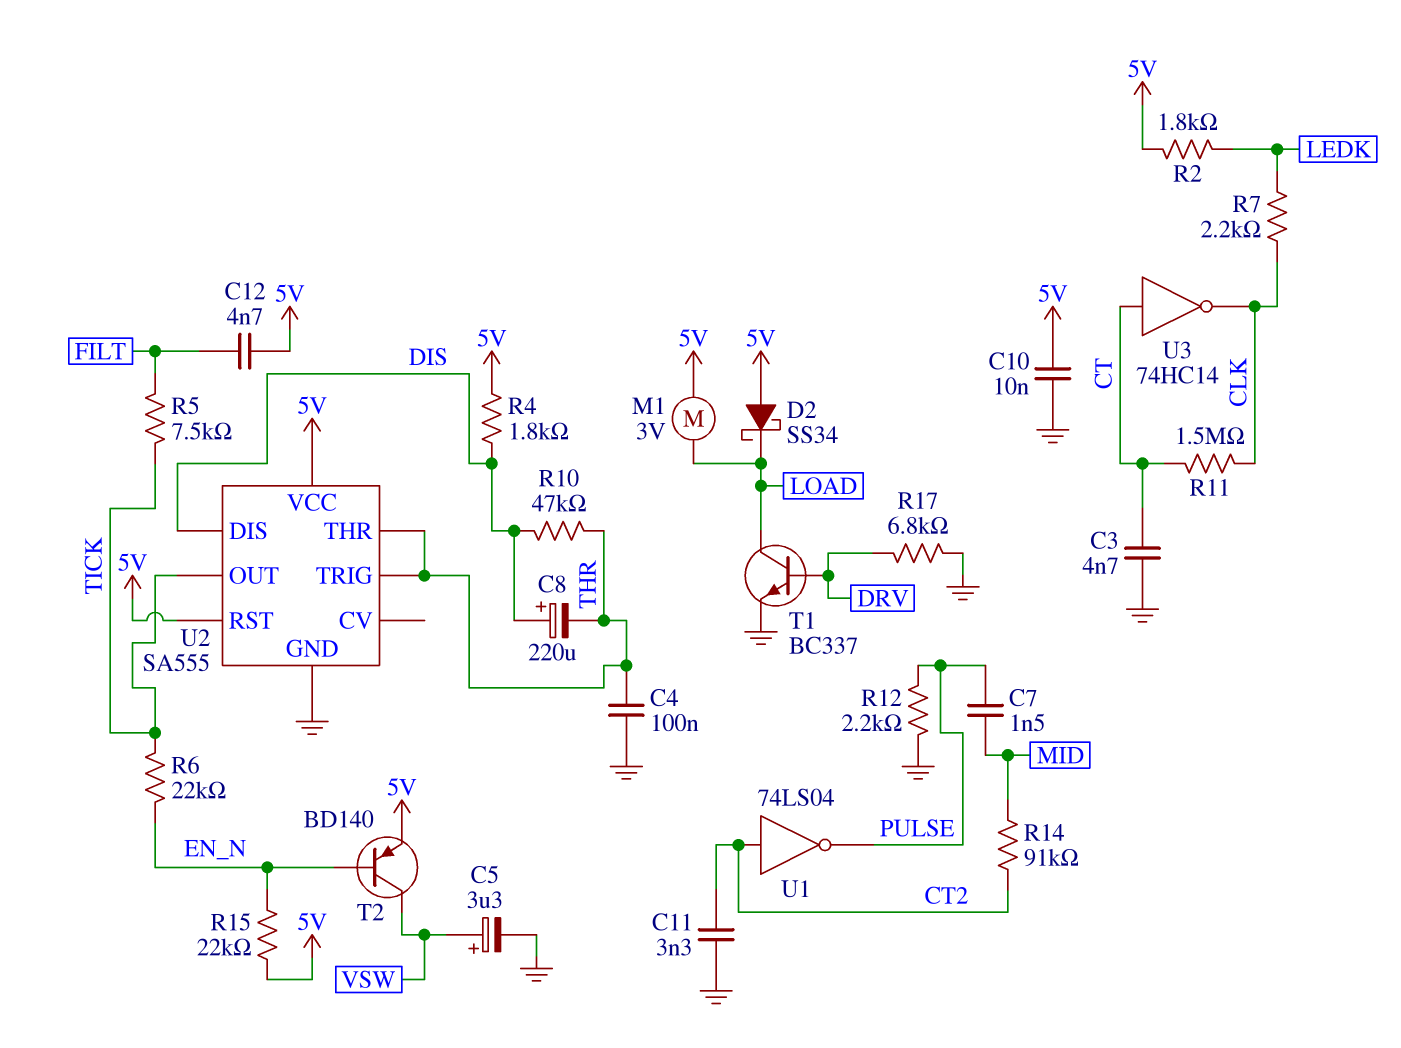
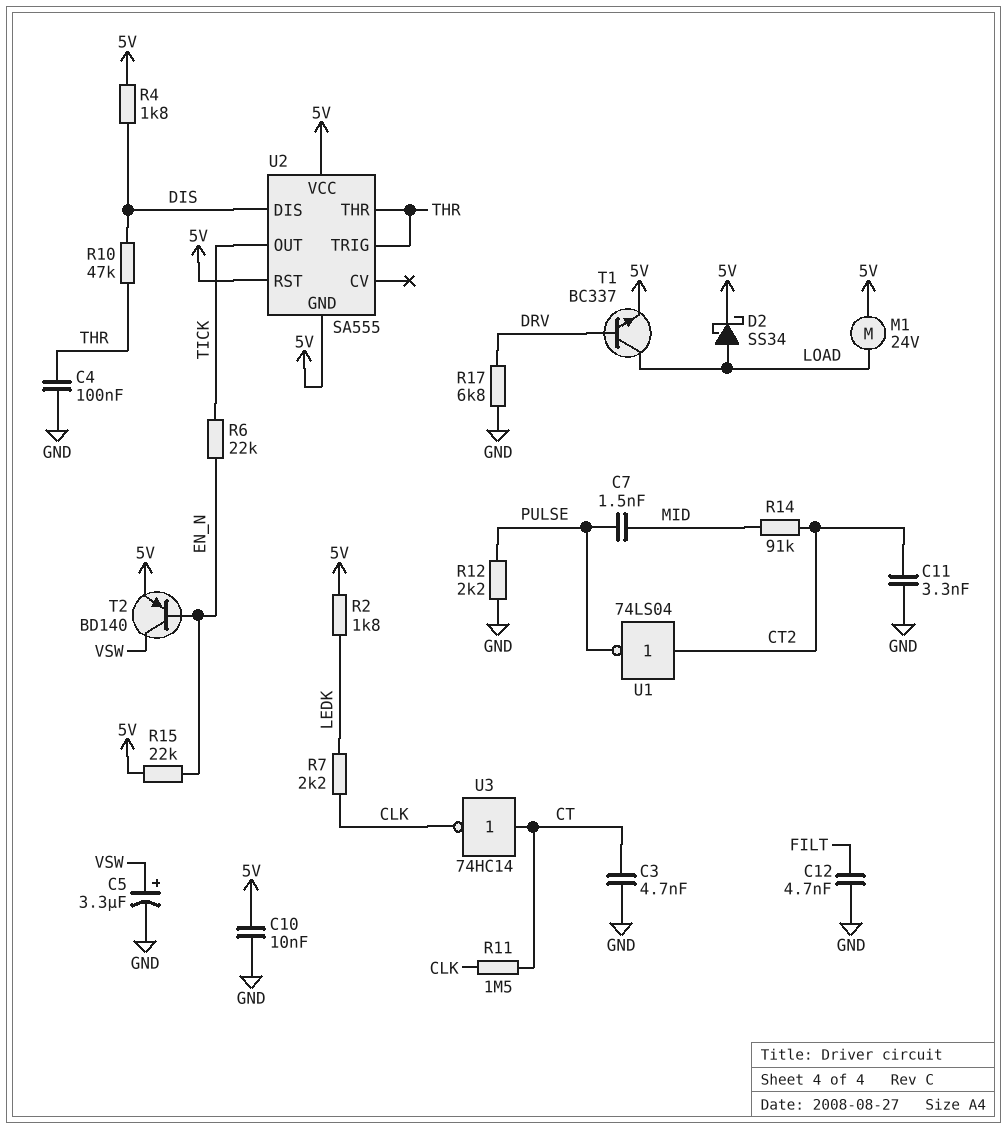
C8: 220uF (plus DIS, minus THR) -> none
C12: 4.7nF (5V, FILT) -> 4.7nF (FILT, GND)
D2: schottky SS34 (A 5V, K LOAD) -> schottky SS34 (A LOAD, K 5V)
M1: motor 3V (5V, LOAD) -> motor 24V (5V, LOAD)
R5: 7.5k (FILT, TICK) -> none
T1: NPN BC337 (B DRV, C LOAD, E GND) -> NPN BC337 (B DRV, C LOAD, E 5V)
U2 pin GND: GND -> 5V

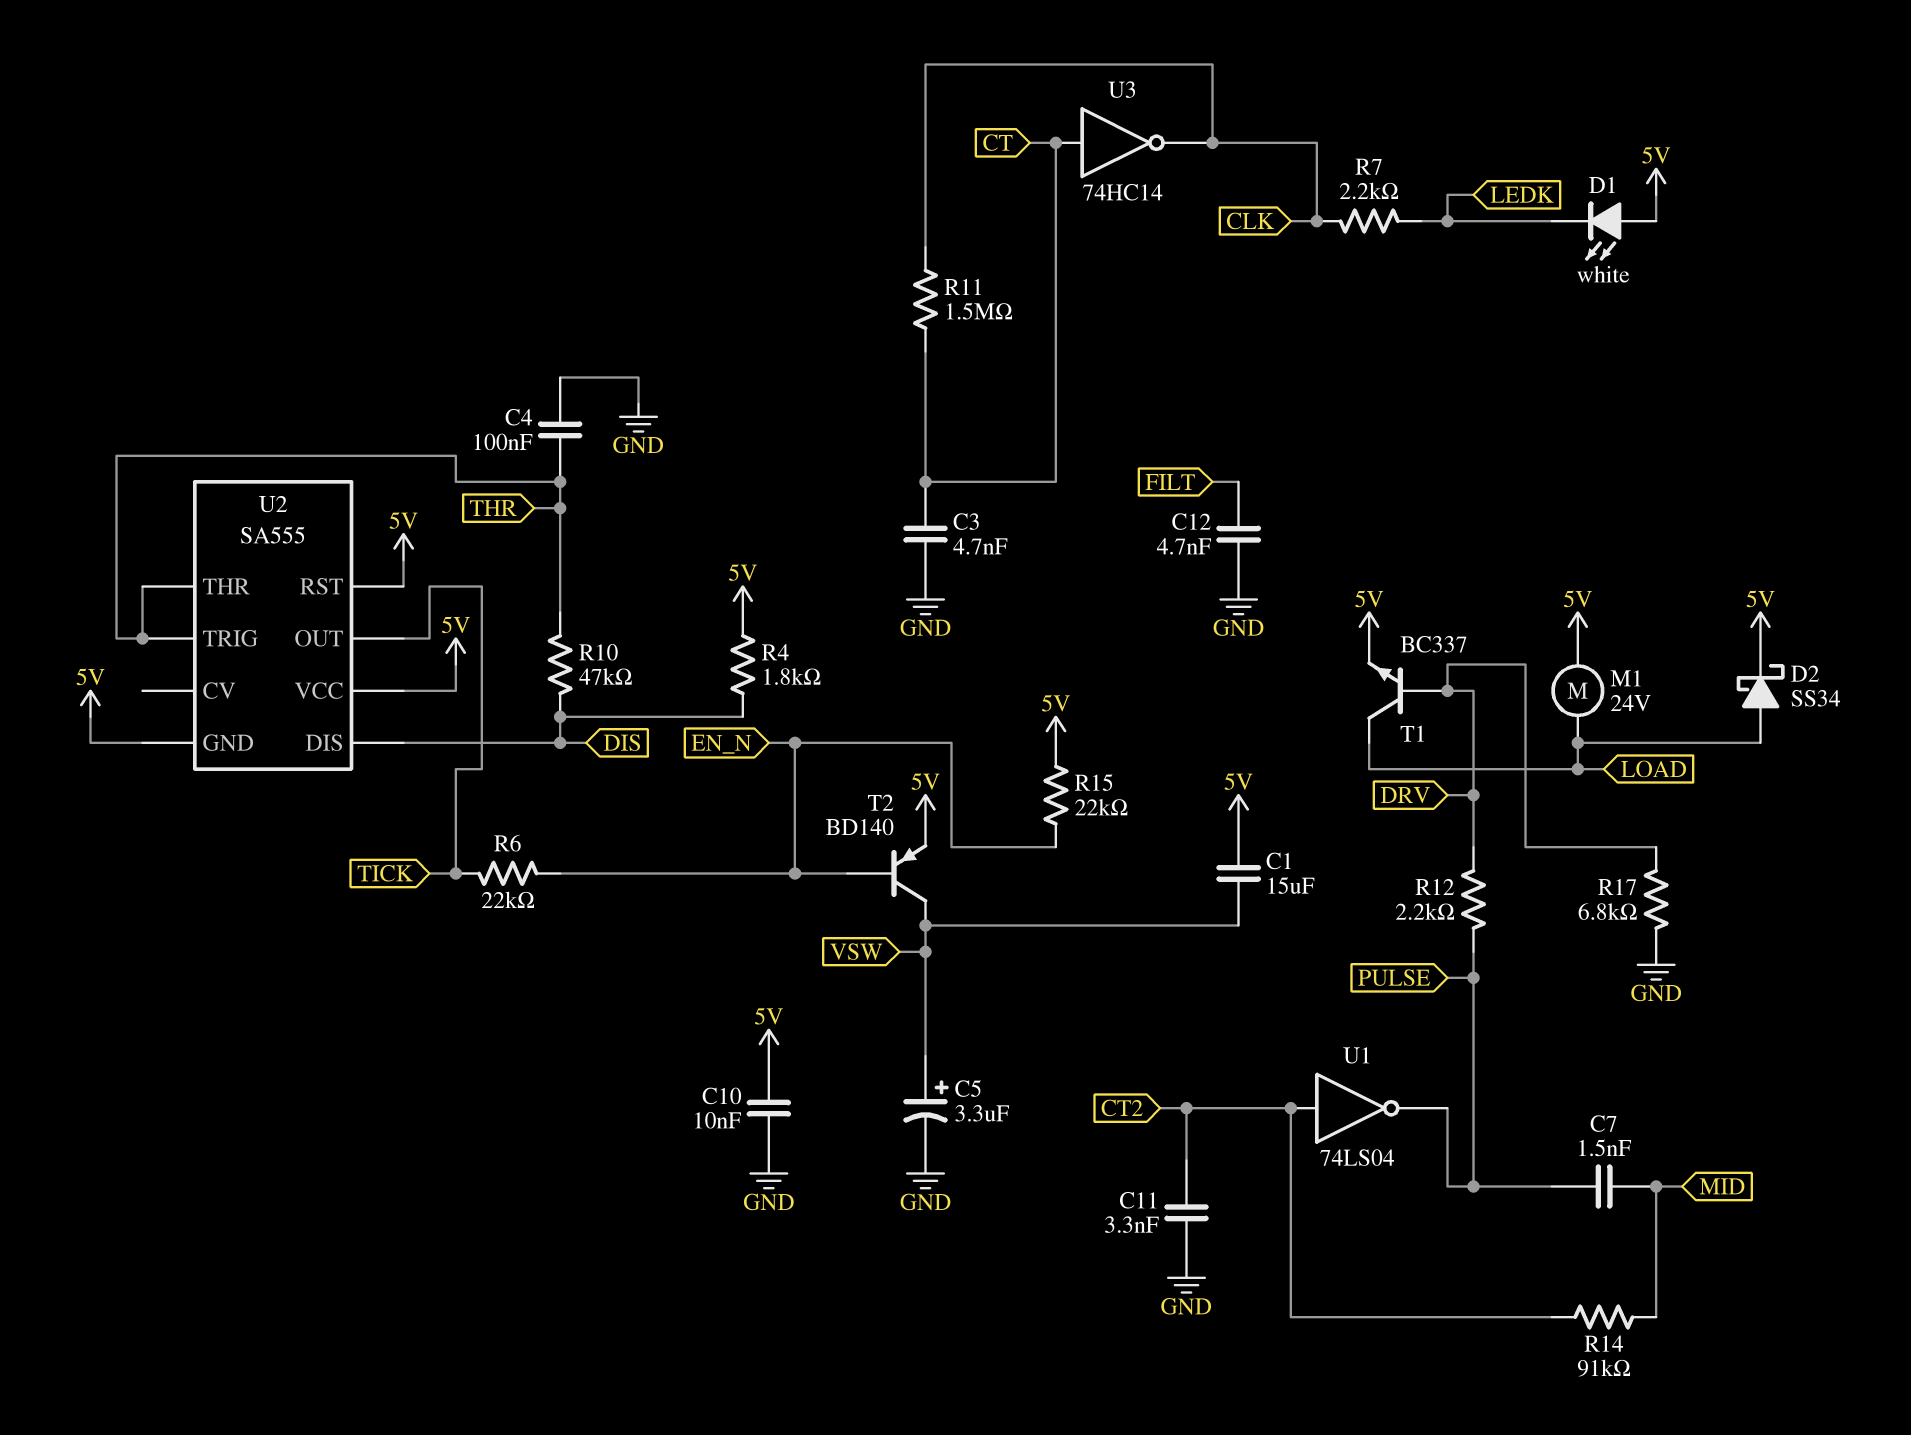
C1: none -> 15uF (5V, VSW)
D1: none -> LED white (A 5V, K LEDK)
R2: 1.8k (5V, LEDK) -> none
R12: 2.2k (GND, PULSE) -> 2.2k (DRV, PULSE)

